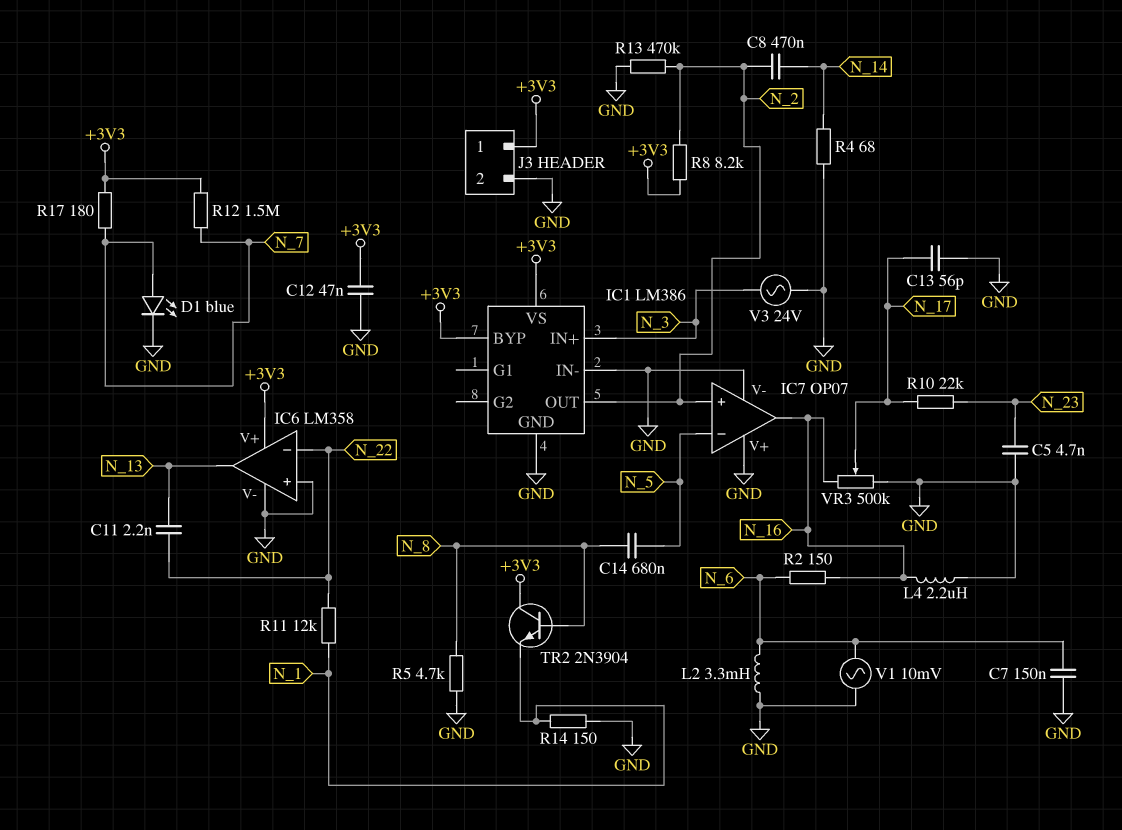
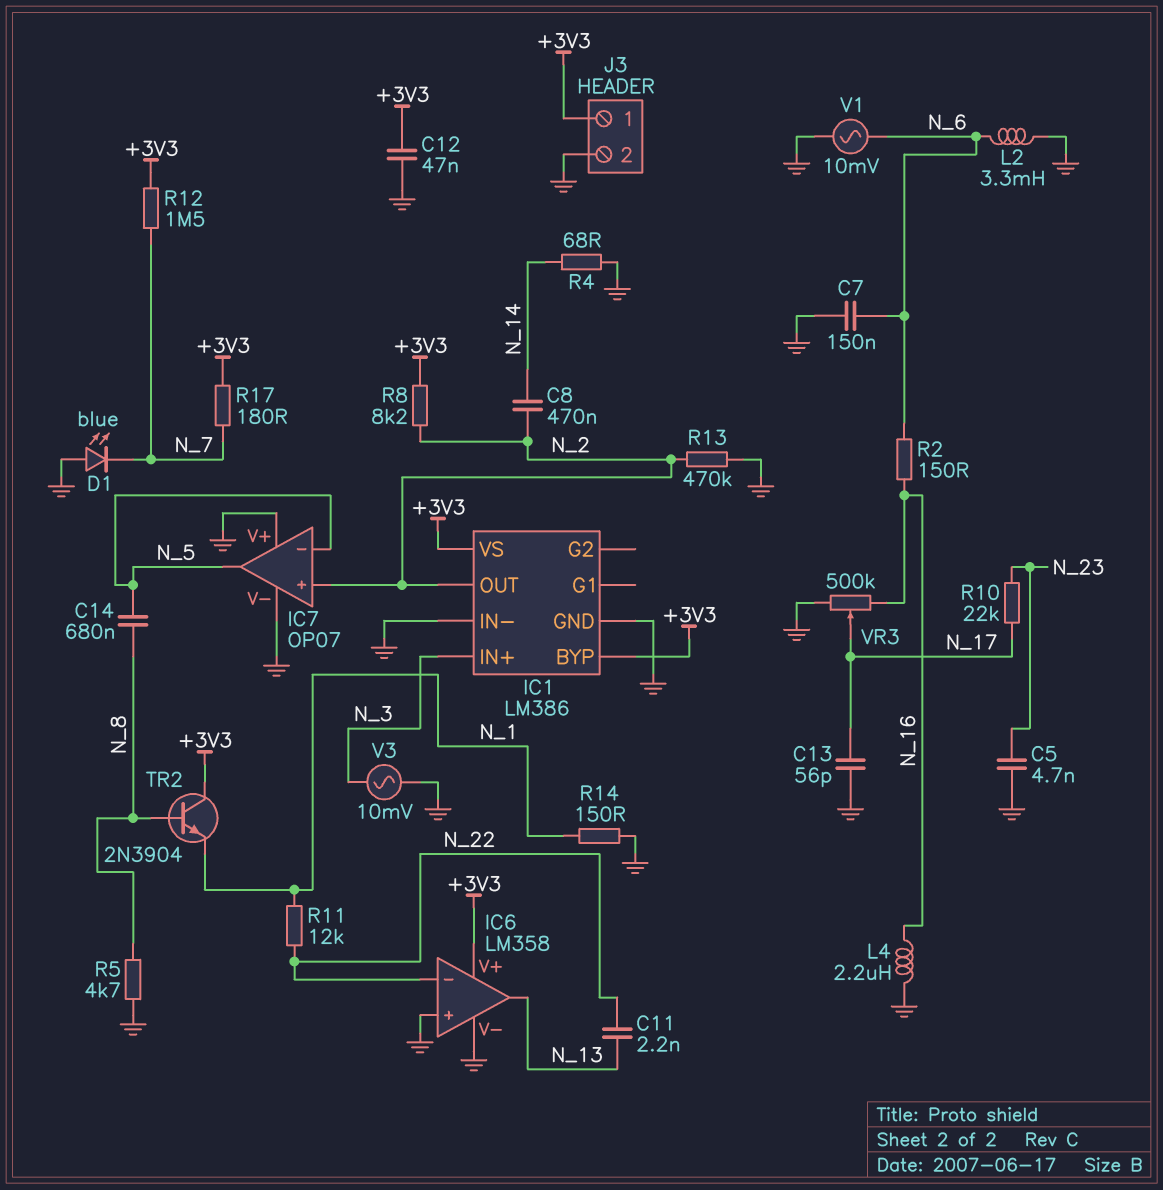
D1: LED blue (A N_7, K GND) -> LED blue (A GND, K N_7)
IC7 pin out: N_16 -> N_5
V3: AC 24V (GND, N_3) -> AC 10mV (GND, N_3)

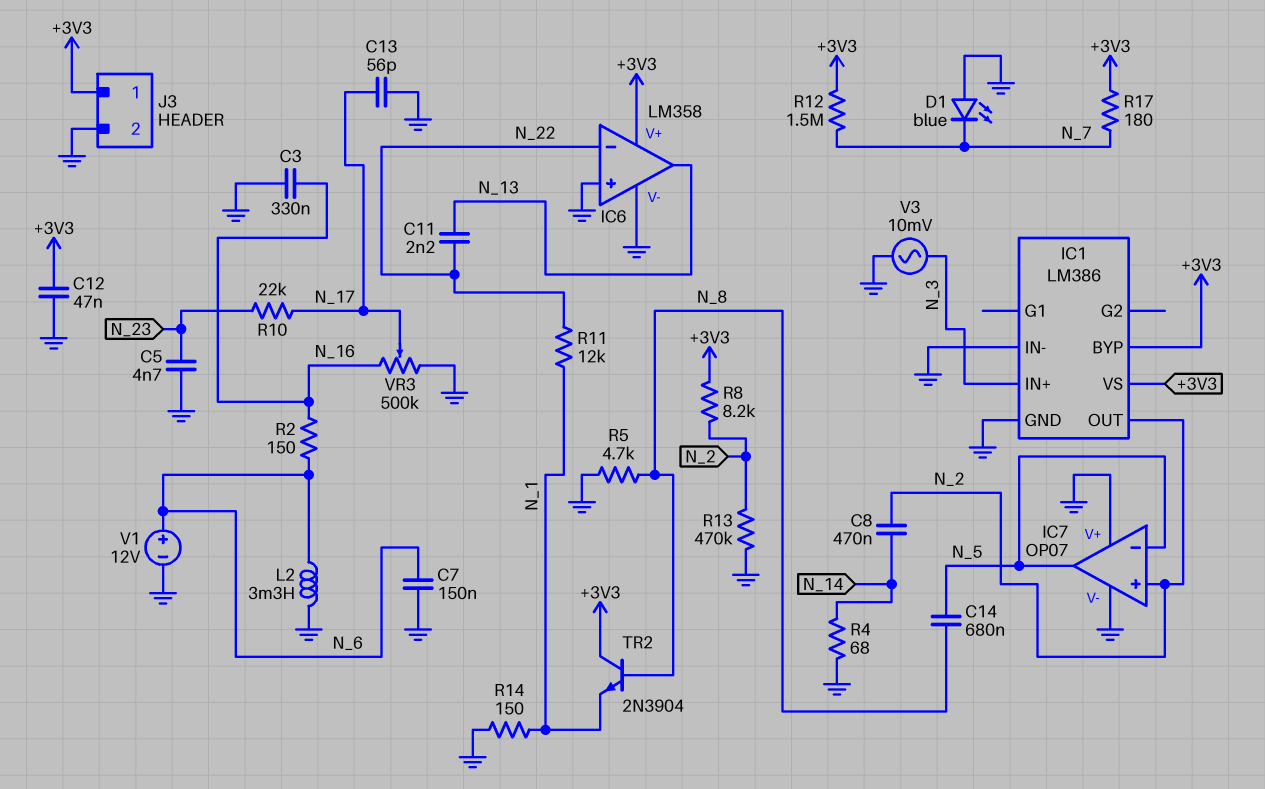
C3: none -> 330nF (GND, N_16)
L4: 2.2uH (GND, N_16) -> none
V1: AC 10mV (GND, N_6) -> 12V (plus N_6, minus GND)

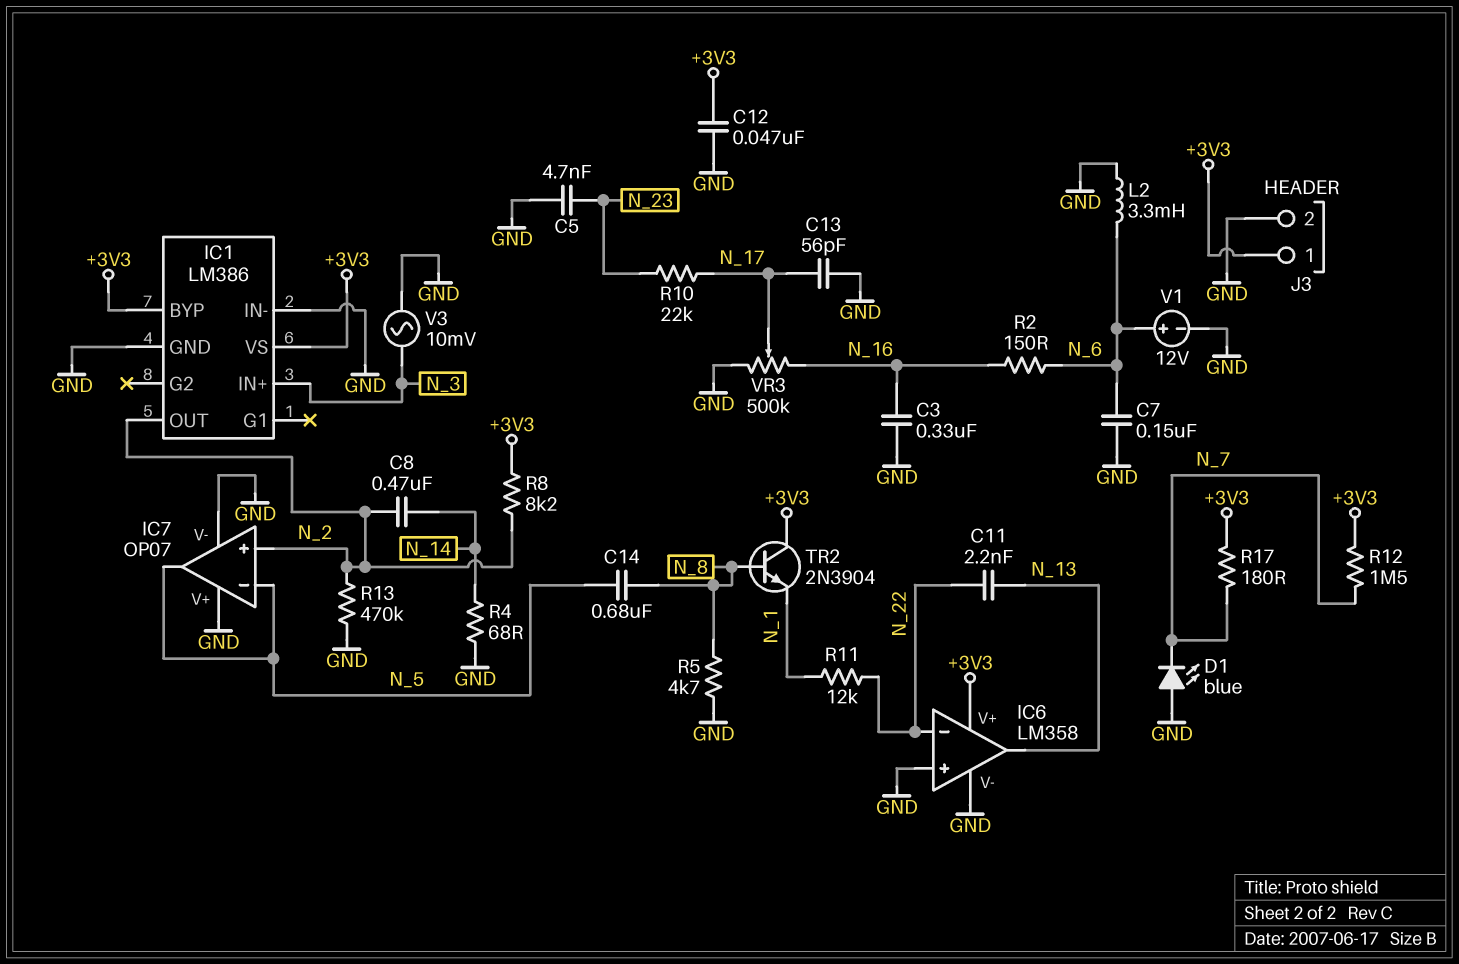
R14: 150 (GND, N_1) -> none

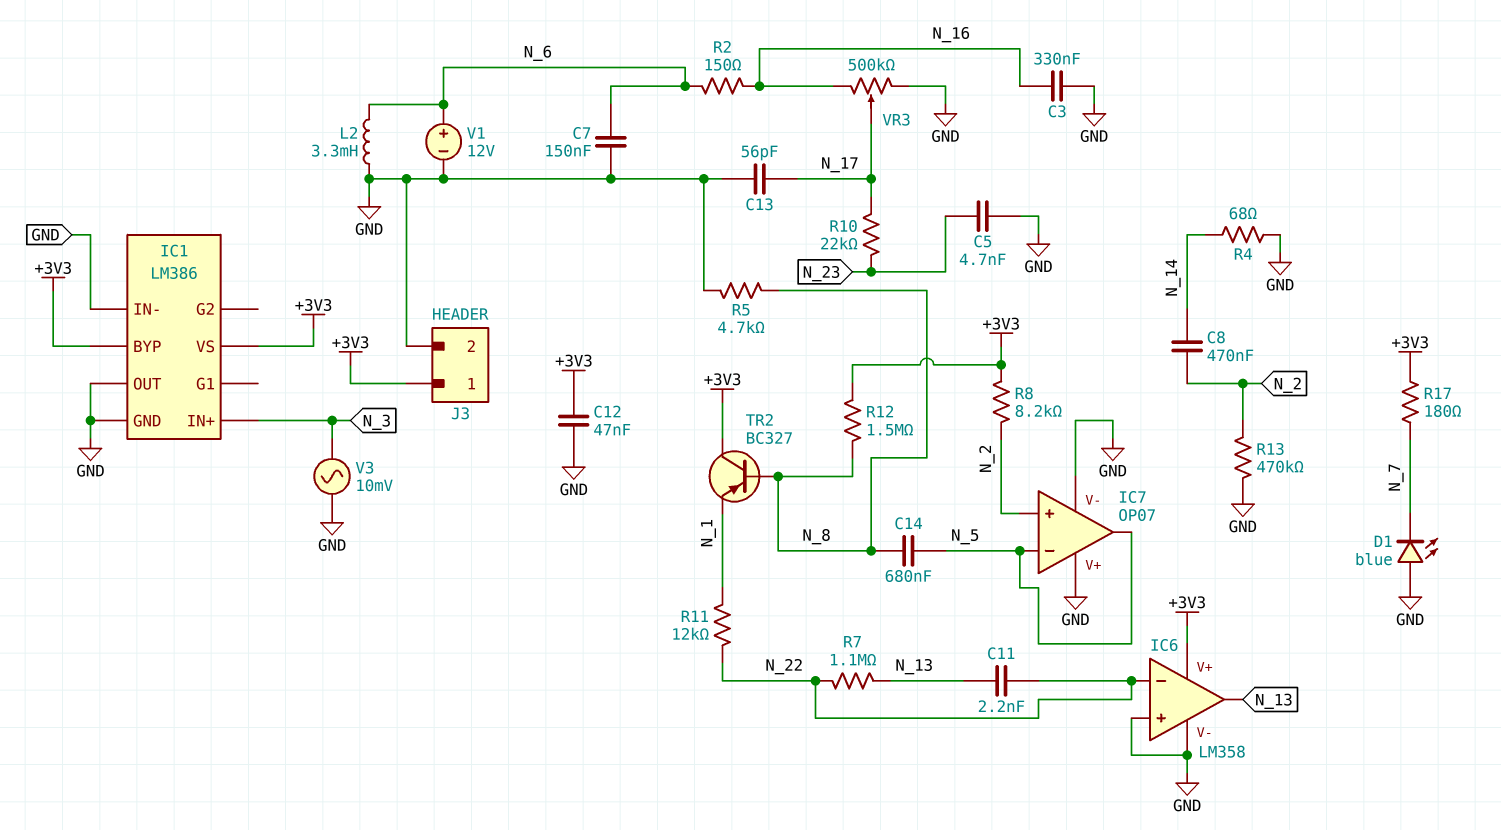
IC1 pin OUT: N_2 -> GND
R7: none -> 1.1M (N_13, N_22)
R12: 1.5M (+3V3, N_7) -> 1.5M (+3V3, N_8)
TR2: NPN 2N3904 (B N_8, C +3V3, E N_1) -> PNP BC327 (B N_8, C +3V3, E N_1)

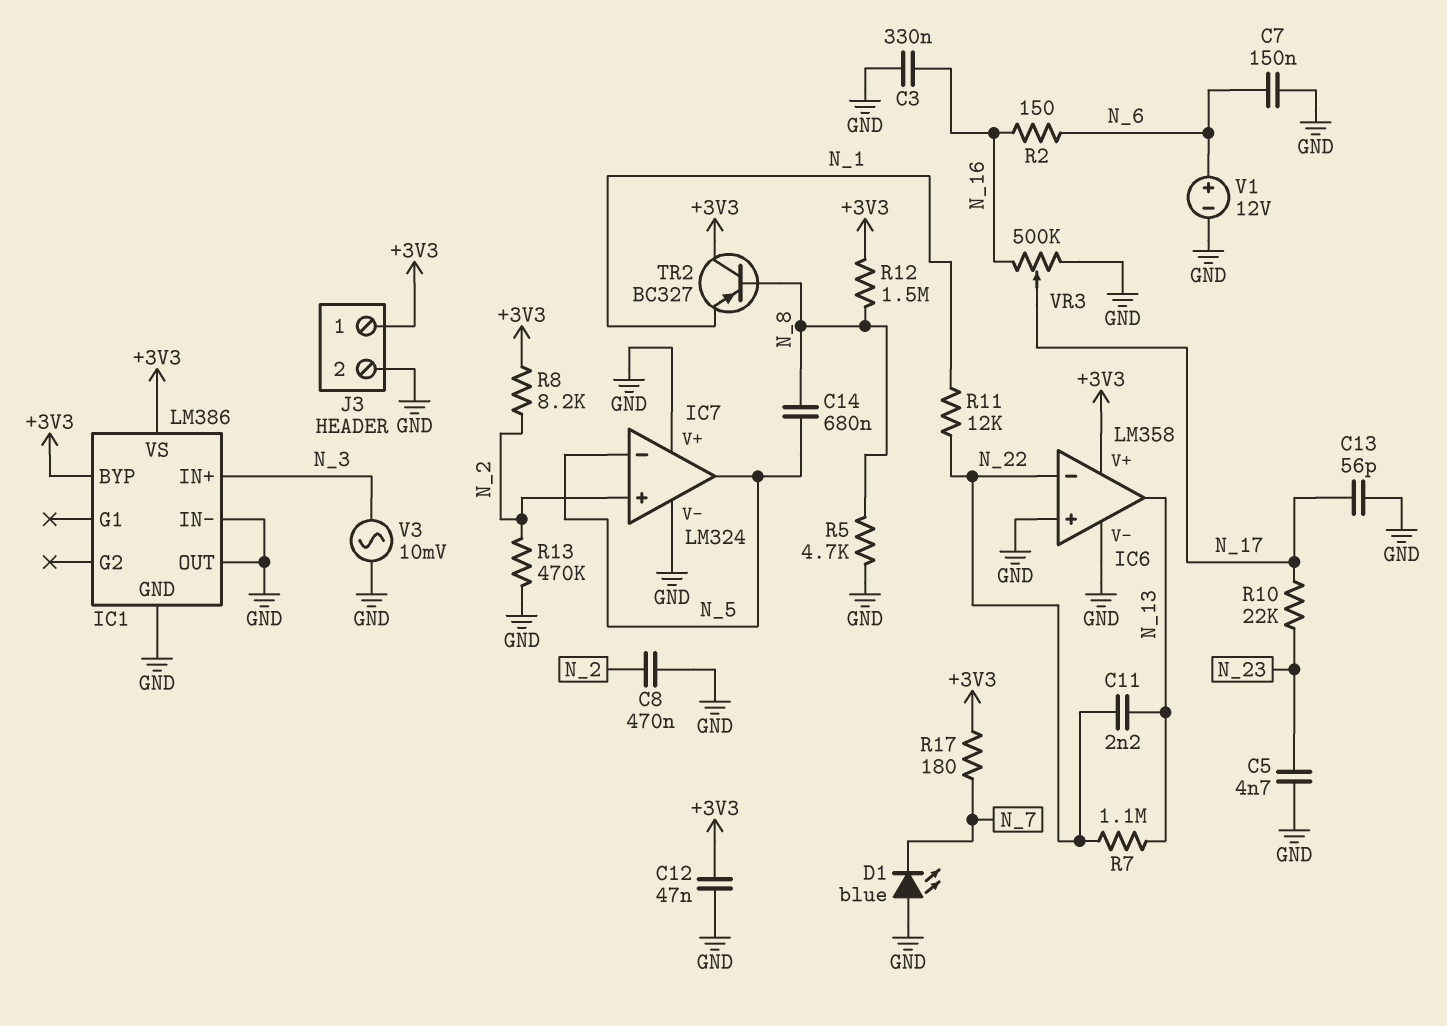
C8: 470nF (N_2, N_14) -> 470nF (GND, N_2)
IC7: OP07 -> LM324
L2: 3.3mH (GND, N_6) -> none
R4: 68 (GND, N_14) -> none

